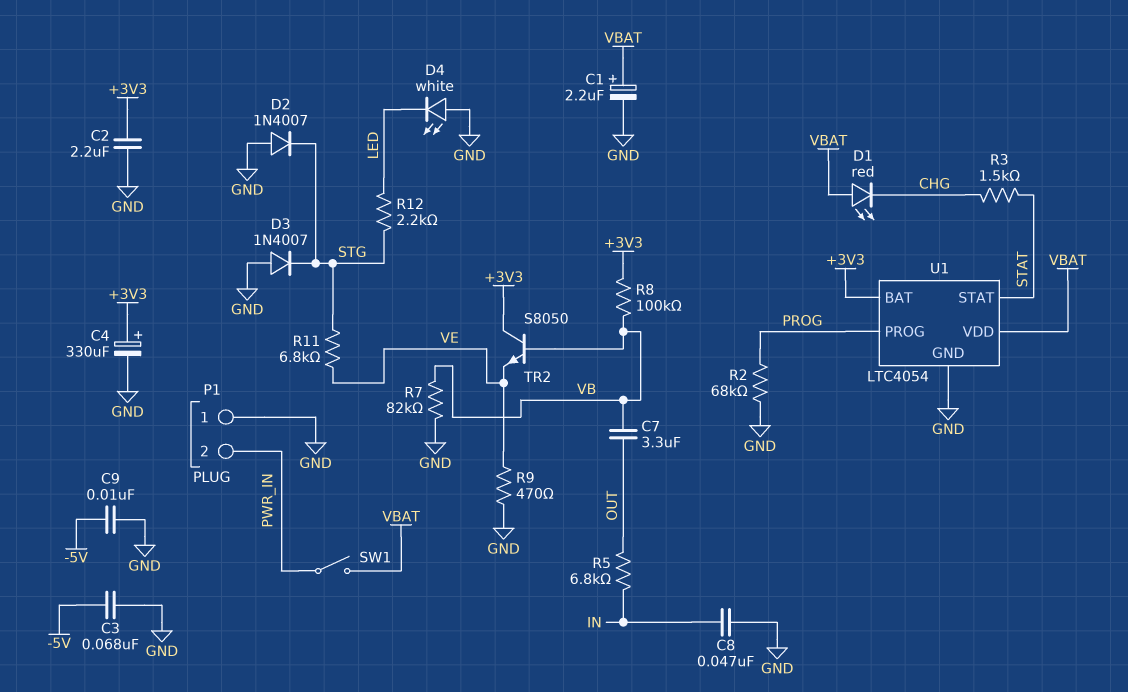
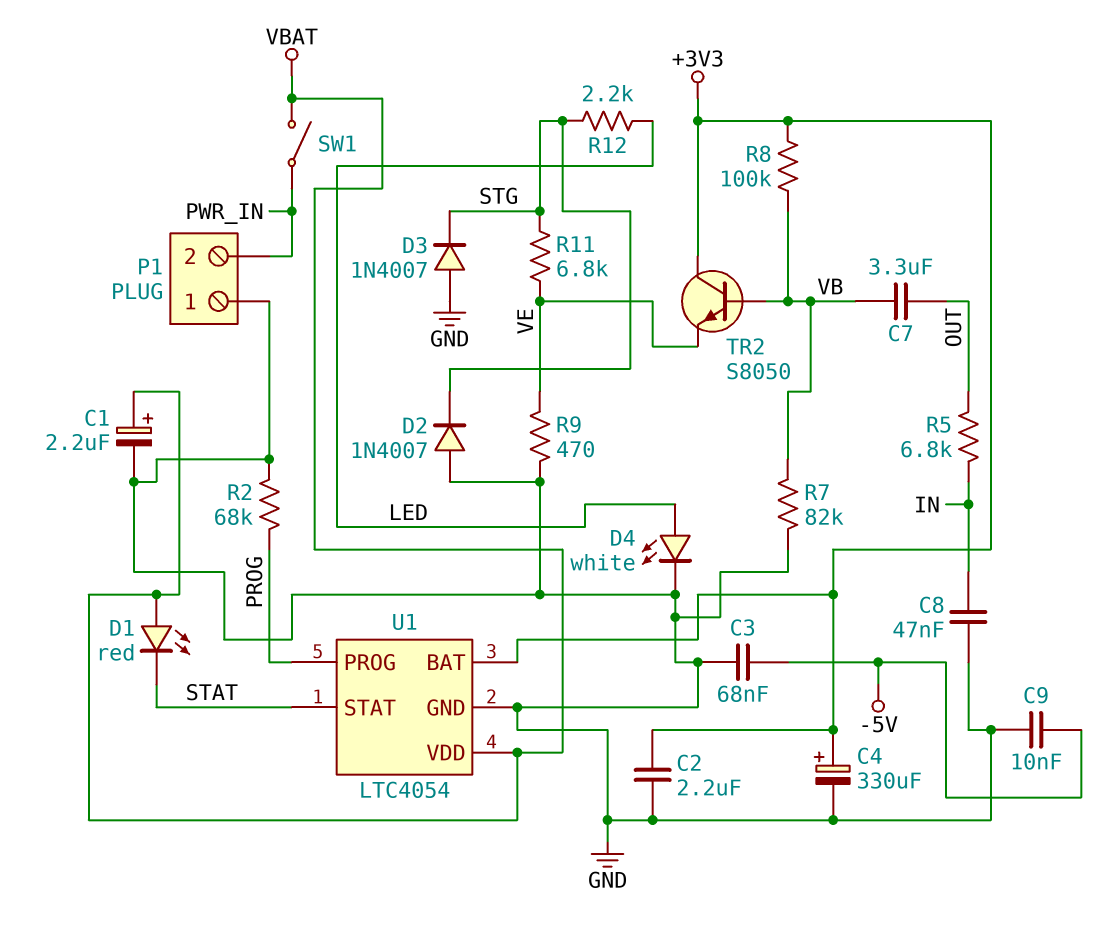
D1: LED red (A VBAT, K CHG) -> LED red (A VBAT, K STAT)
D4: LED white (A GND, K LED) -> LED white (A LED, K GND)
R3: 1.5k (CHG, STAT) -> none

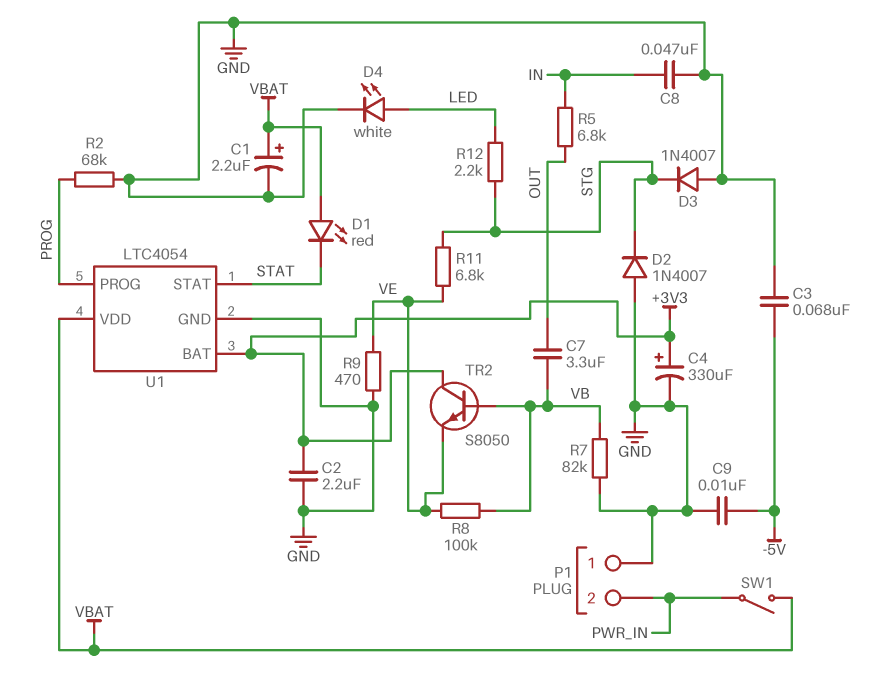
R8: 100k (+3V3, VB) -> 100k (VB, VE)

